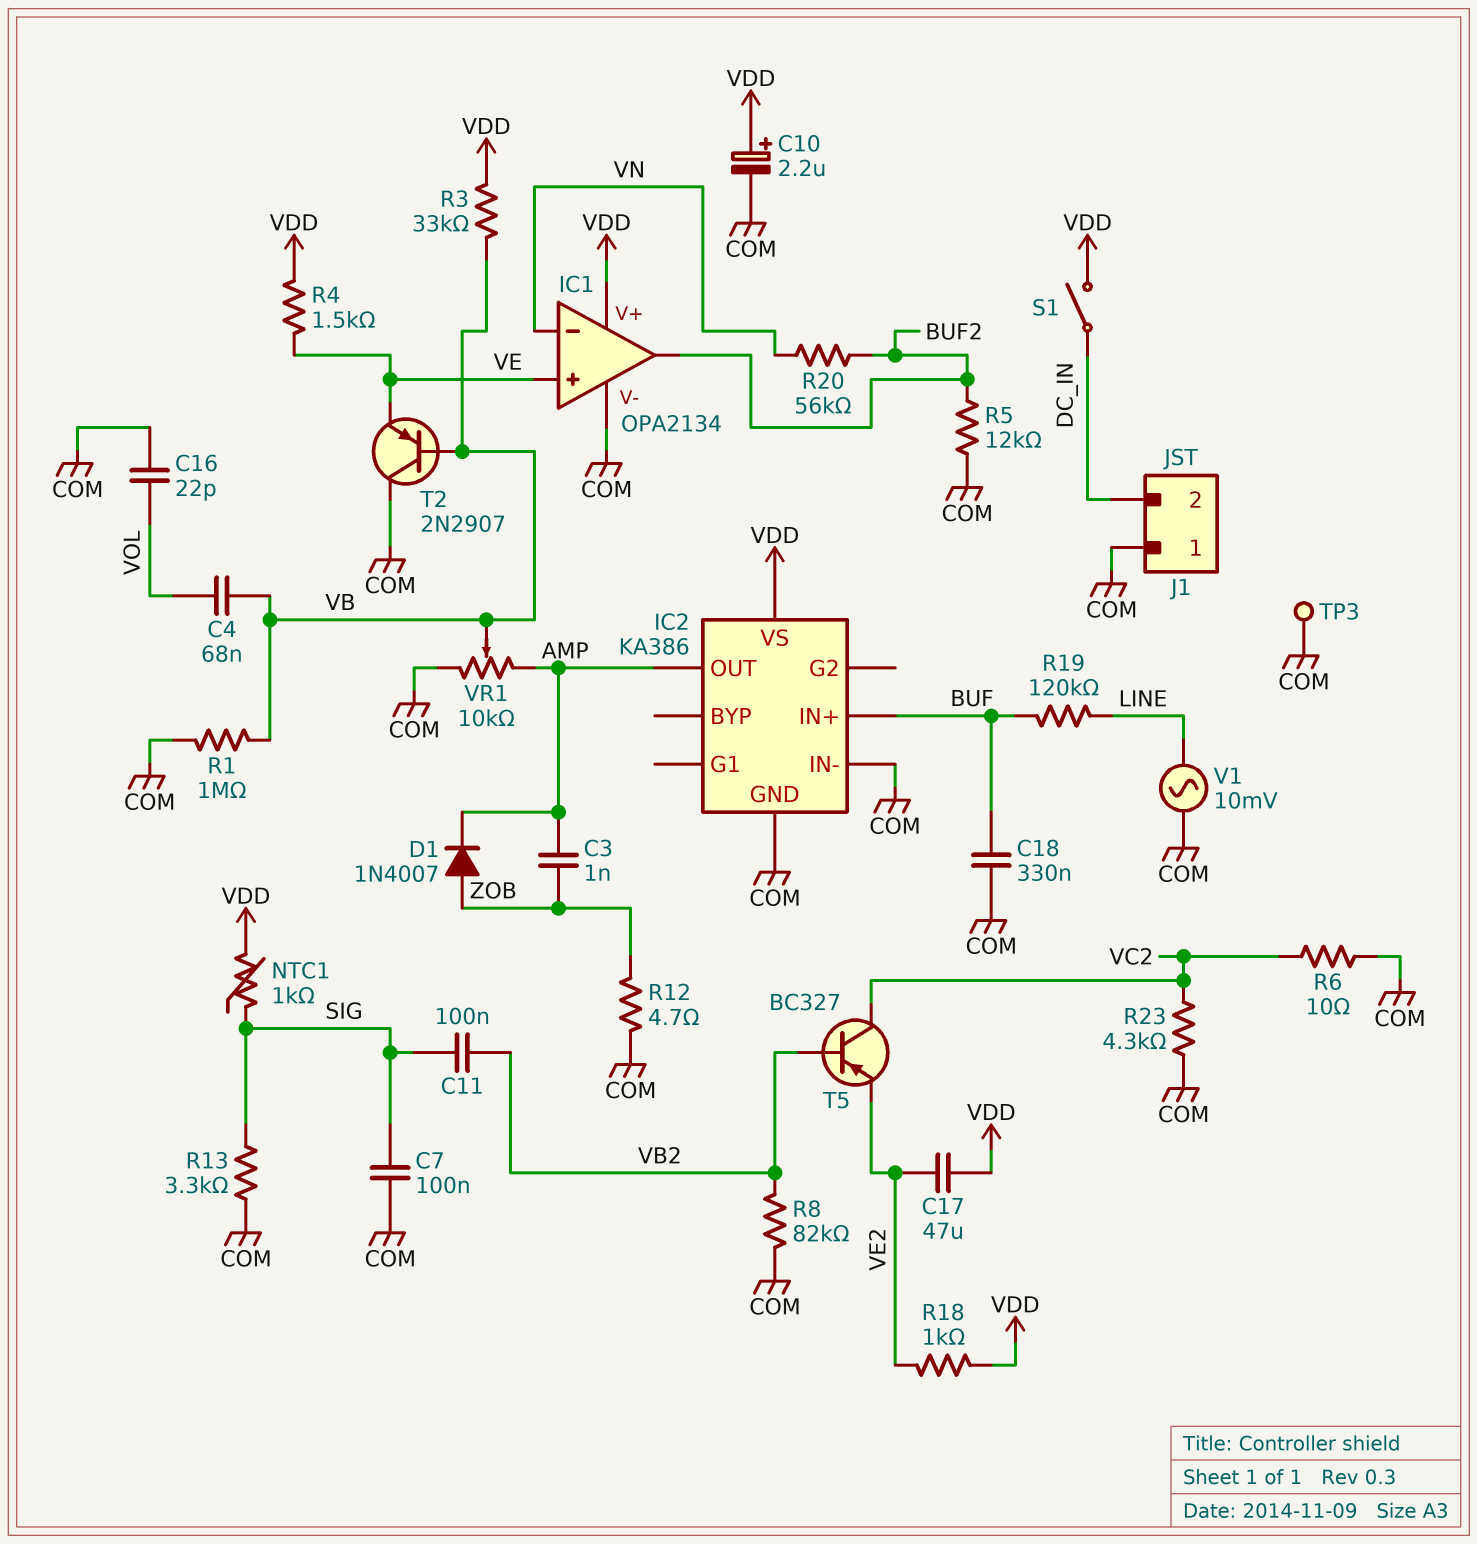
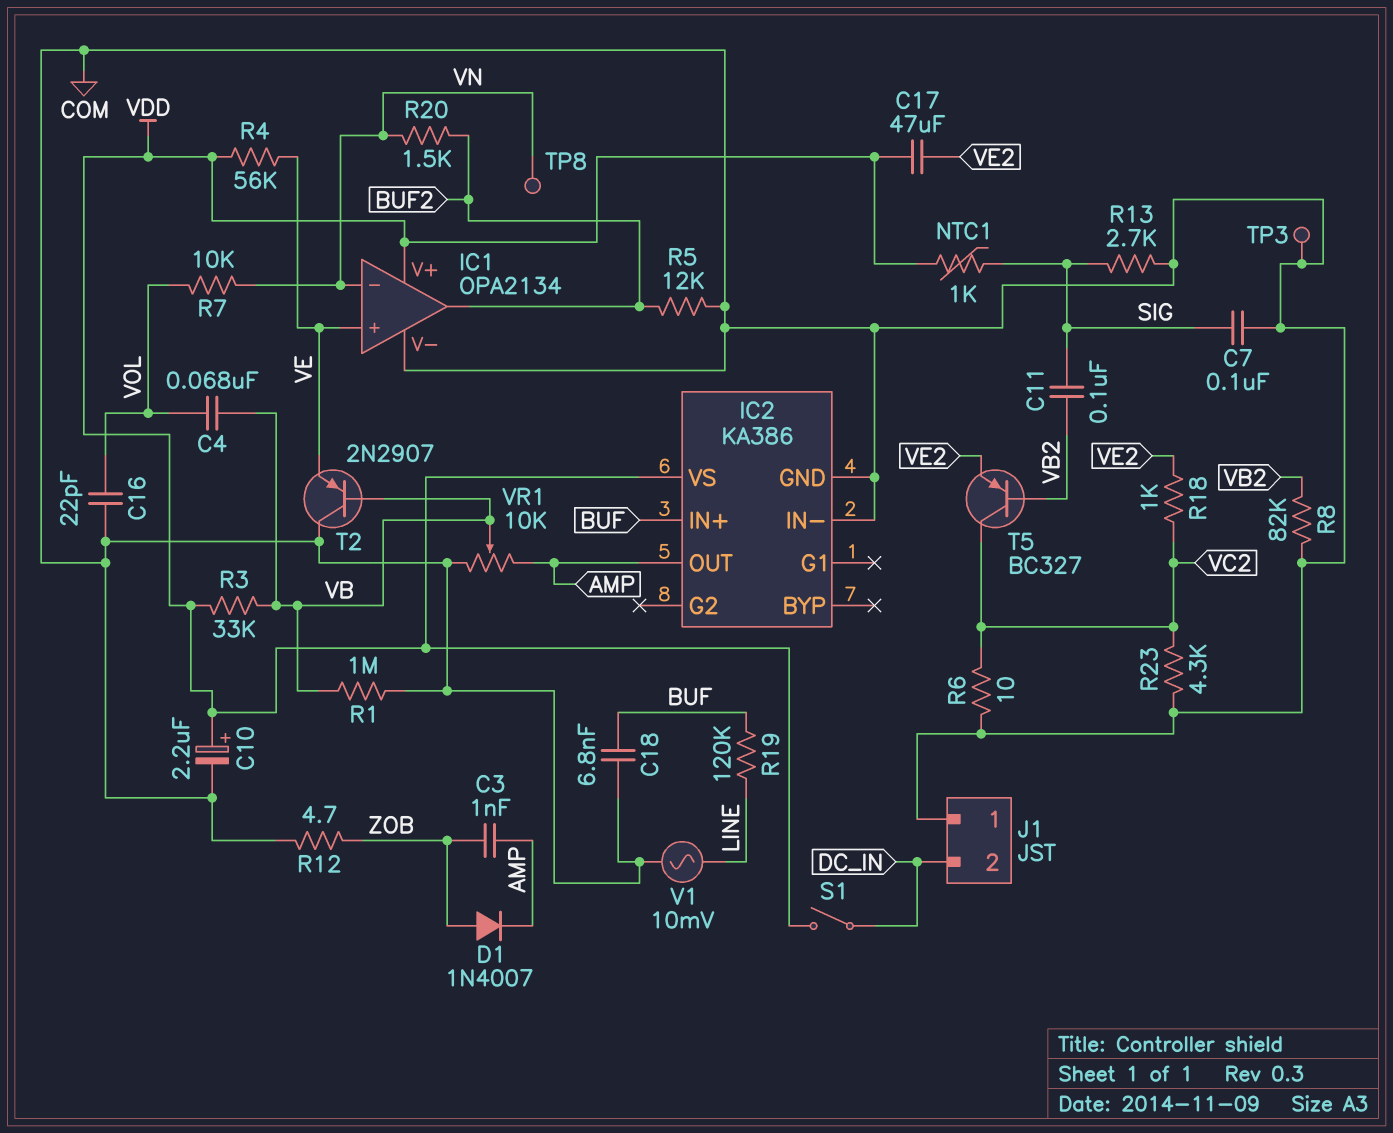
C18: 330nF (BUF, COM) -> 6.8nF (BUF, COM)
R4: 1.5k (VDD, VE) -> 56k (VDD, VE)
R7: none -> 10k (VN, VOL)
R13: 3.3k (COM, SIG) -> 2.7k (COM, SIG)
R18: 1k (VDD, VE2) -> 1k (VC2, VE2)
R20: 56k (BUF2, VN) -> 1.5k (BUF2, VN)
TP8: none -> test point (VN)

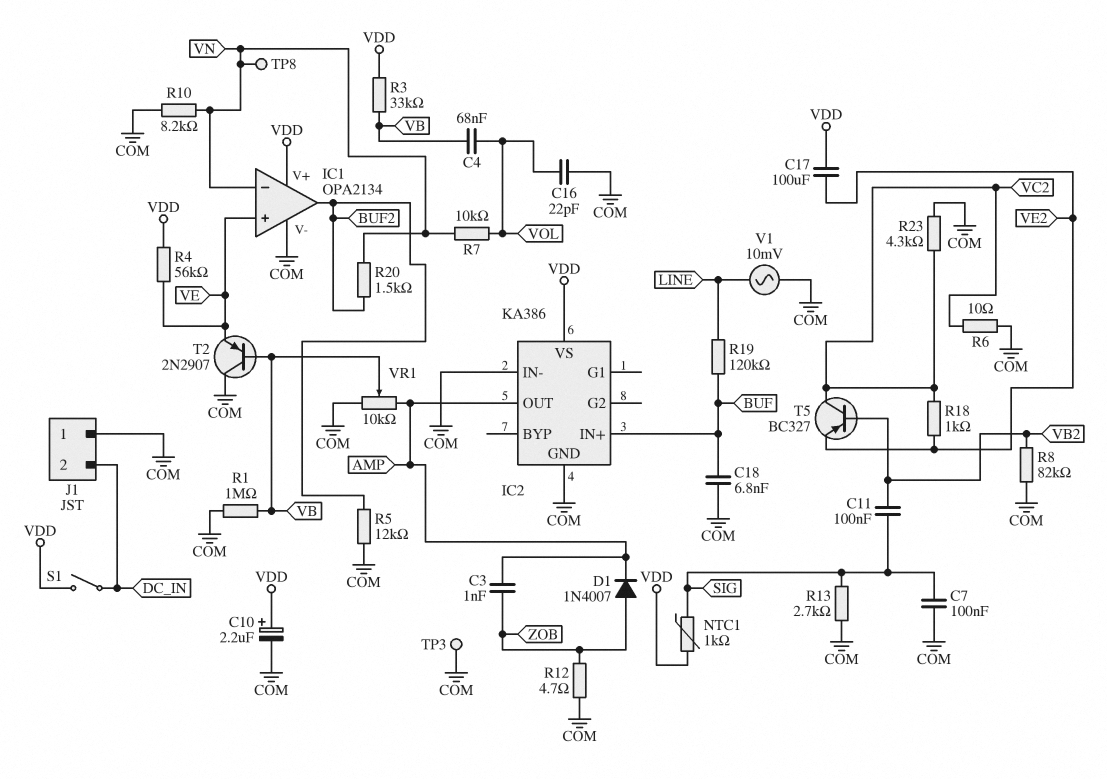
C17: 47uF (VDD, VE2) -> 100uF (VDD, VE2)
R10: none -> 8.2k (COM, VN)

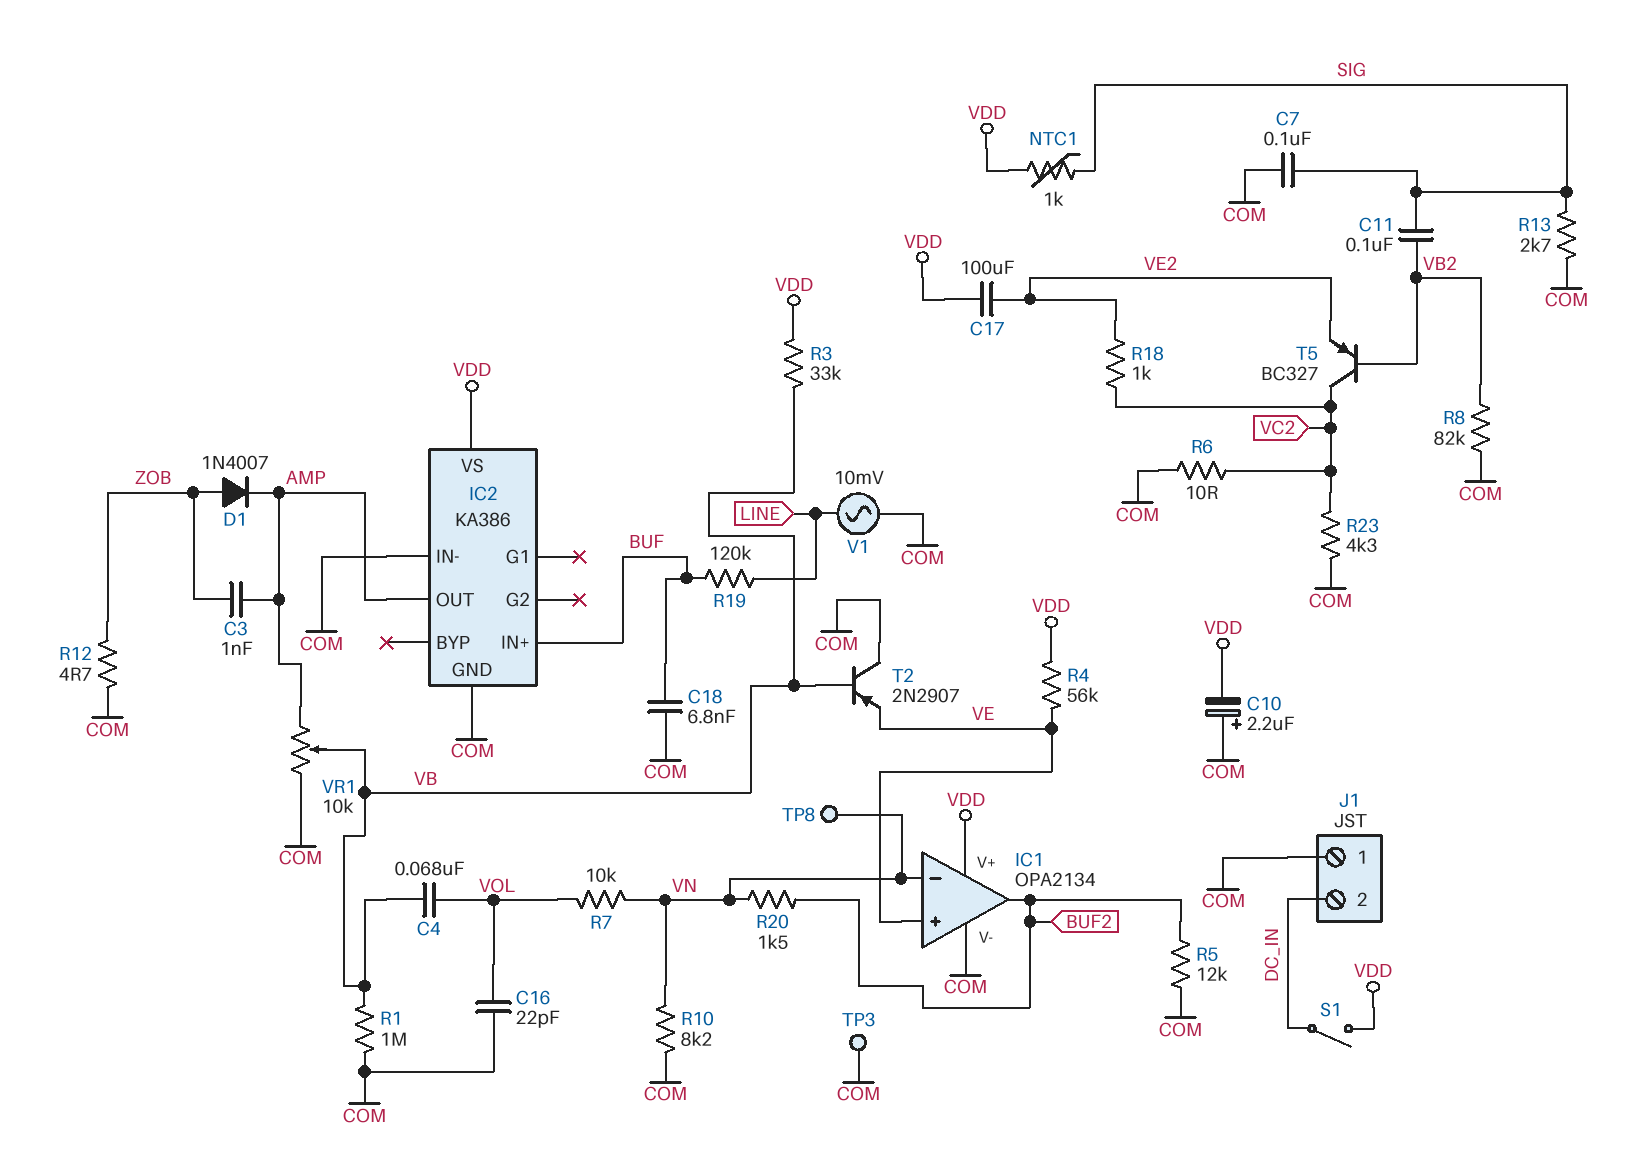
C10: 2.2uF (plus VDD, minus COM) -> 2.2uF (plus COM, minus VDD)

